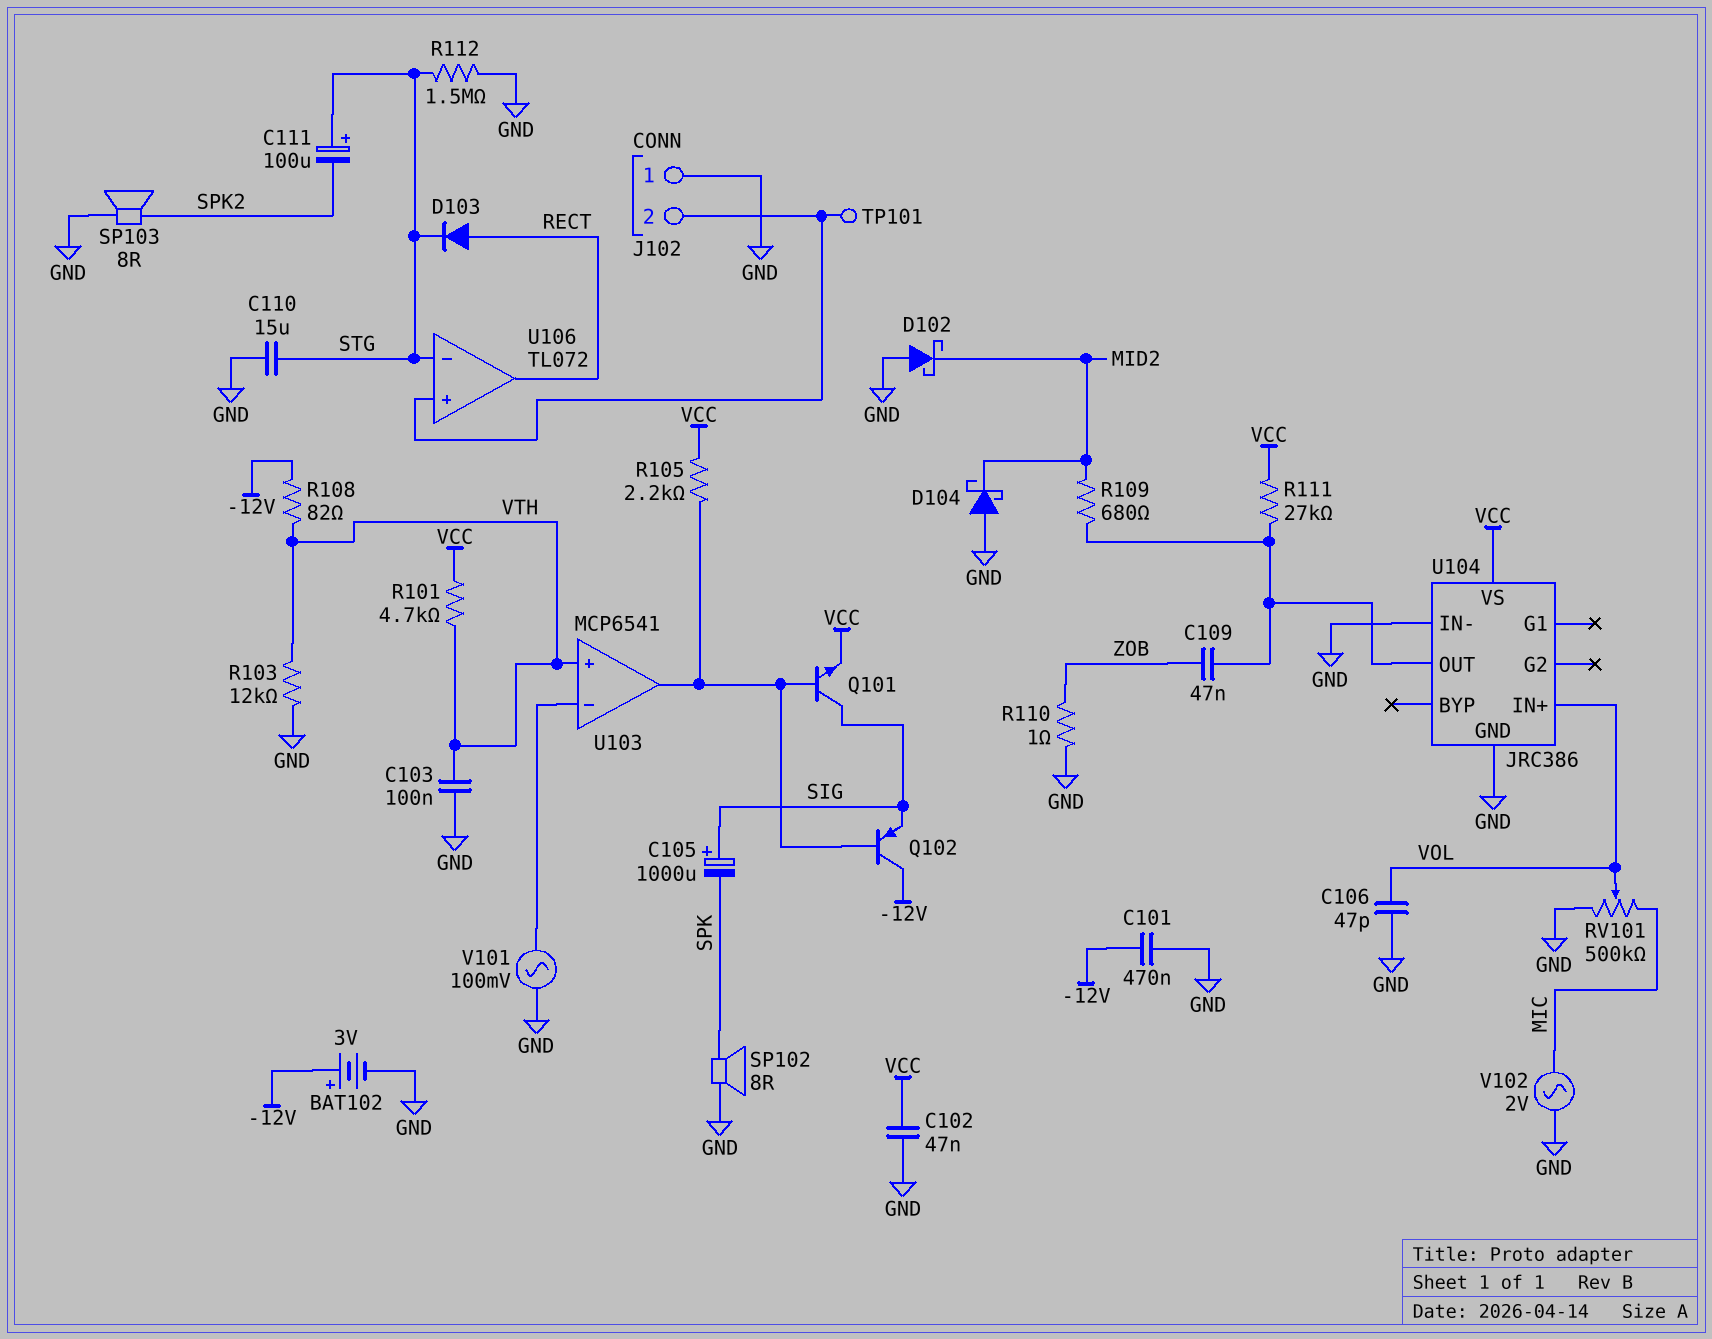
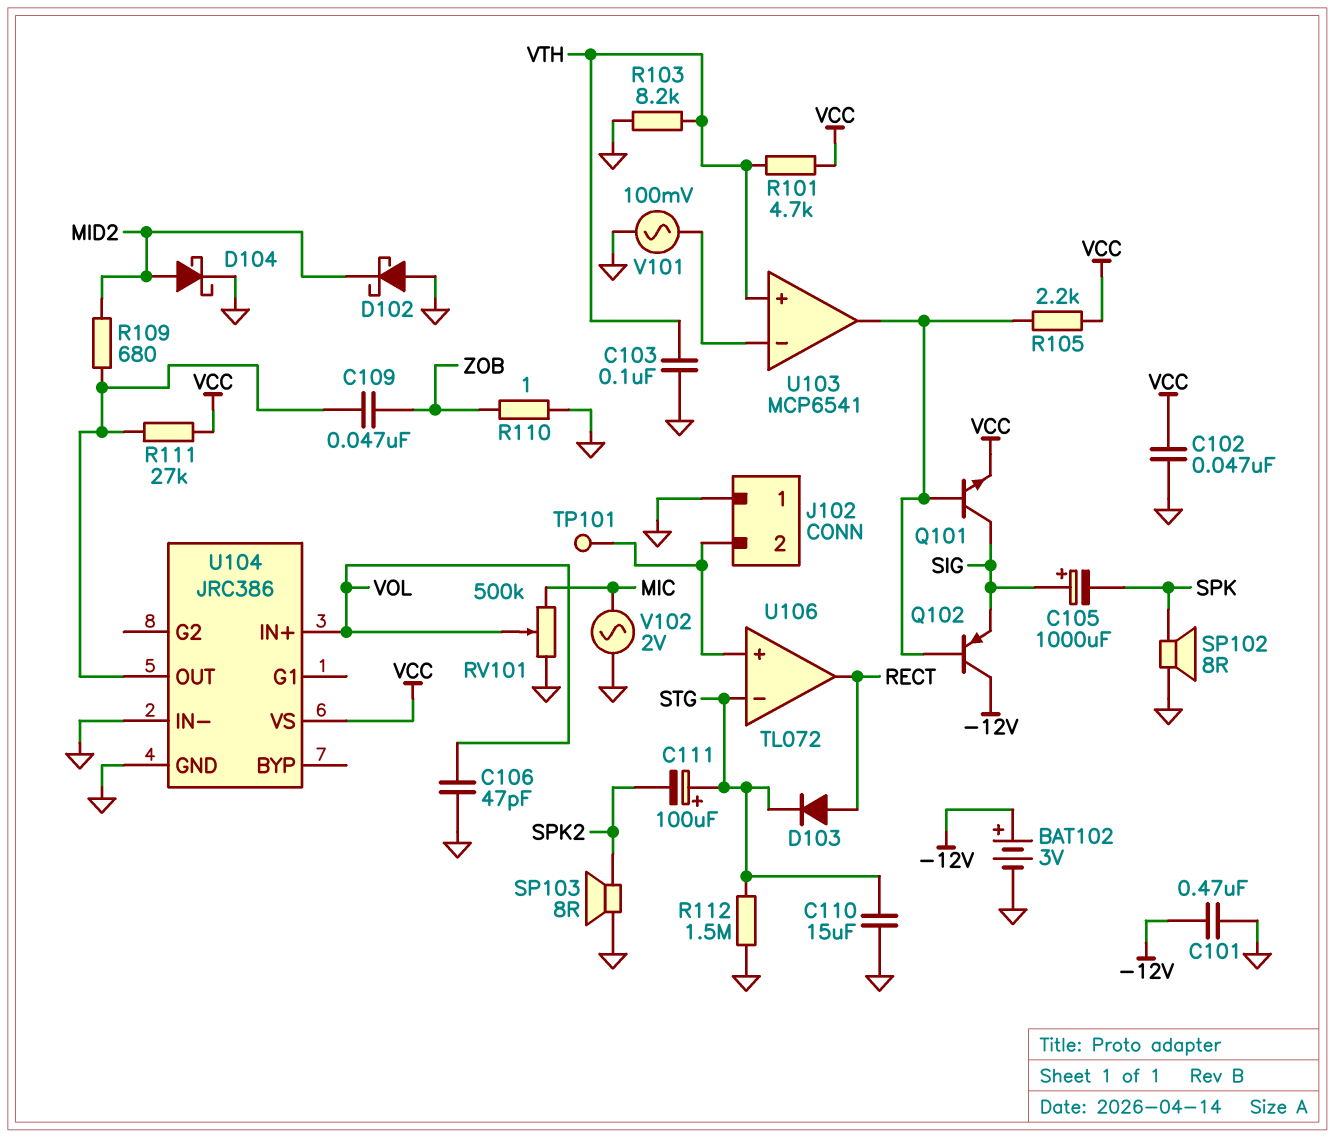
D104: schottky (A GND, K MID2) -> schottky (A MID2, K GND)
R103: 12k (GND, VTH) -> 8.2k (GND, VTH)
R108: 82 (-12V, VTH) -> none

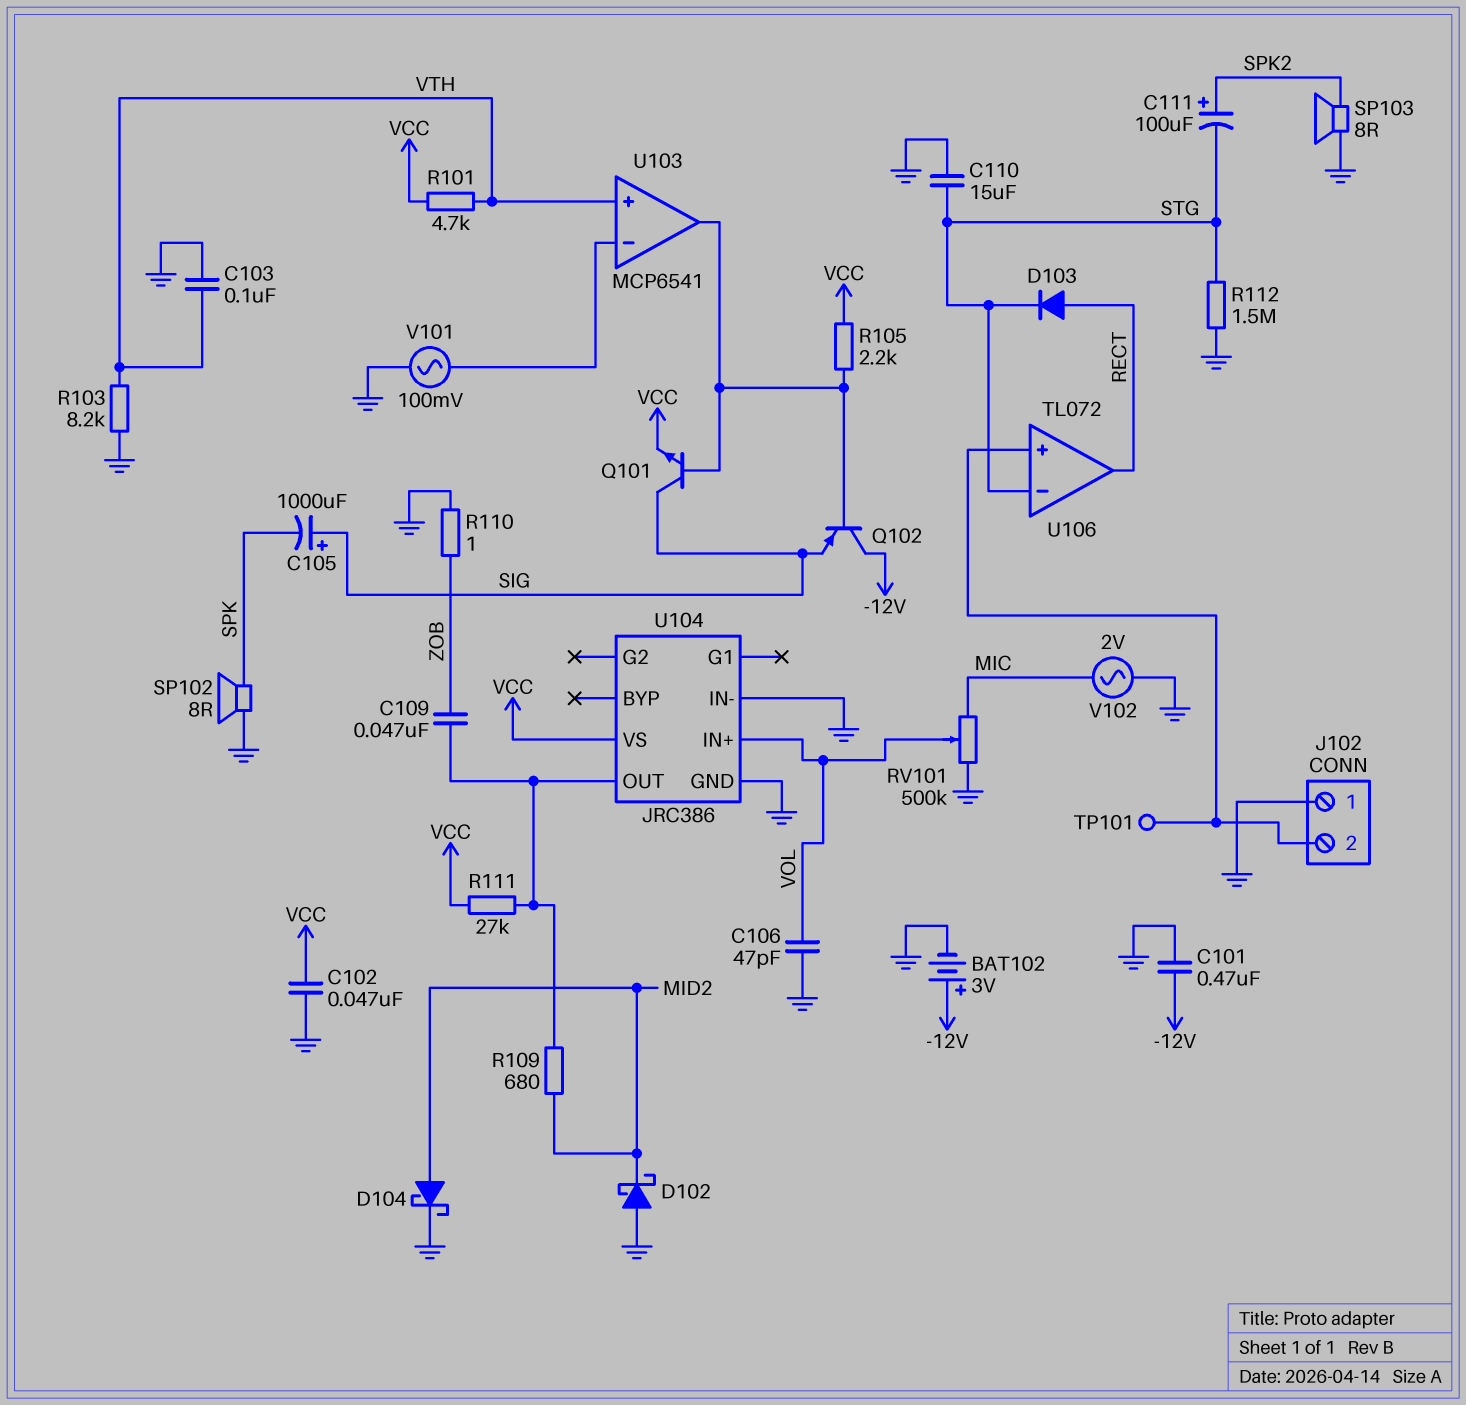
C111: 100uF (plus STG, minus SPK2) -> 100uF (plus SPK2, minus STG)

